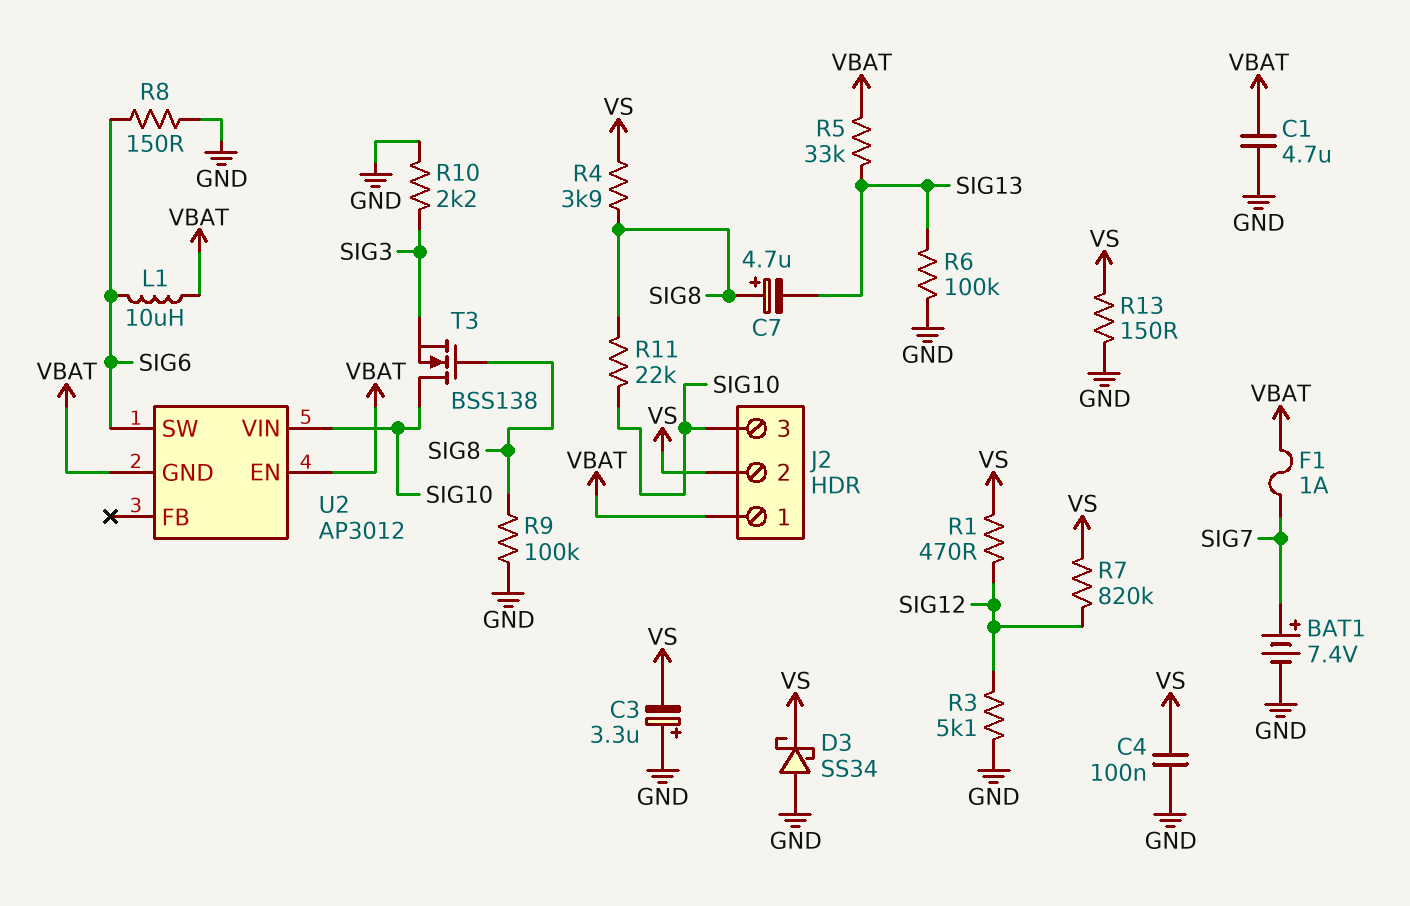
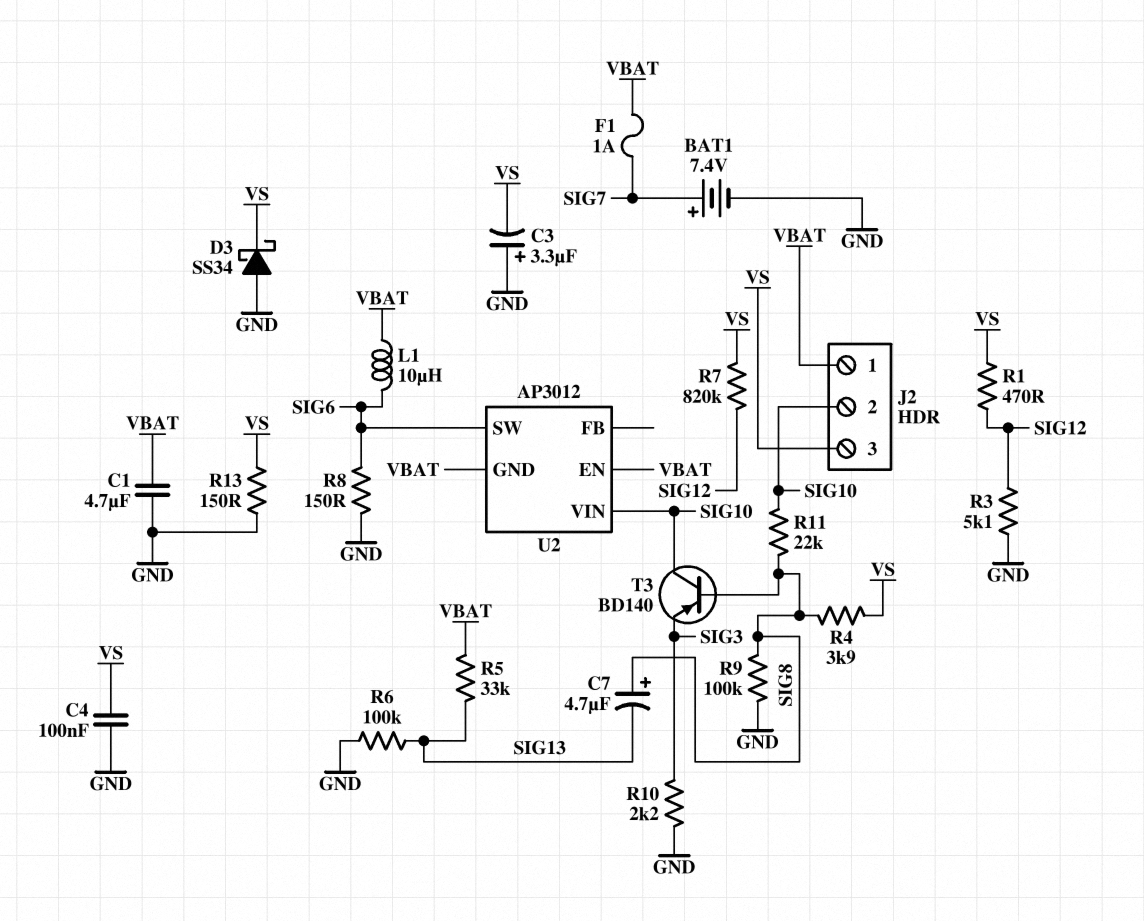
J2 pin 2: VS -> SIG10
J2 pin 3: SIG10 -> VS
T3: NMOS BSS138 (G SIG8, D SIG10, S SIG3) -> PNP BD140 (B SIG8, C SIG10, E SIG3)

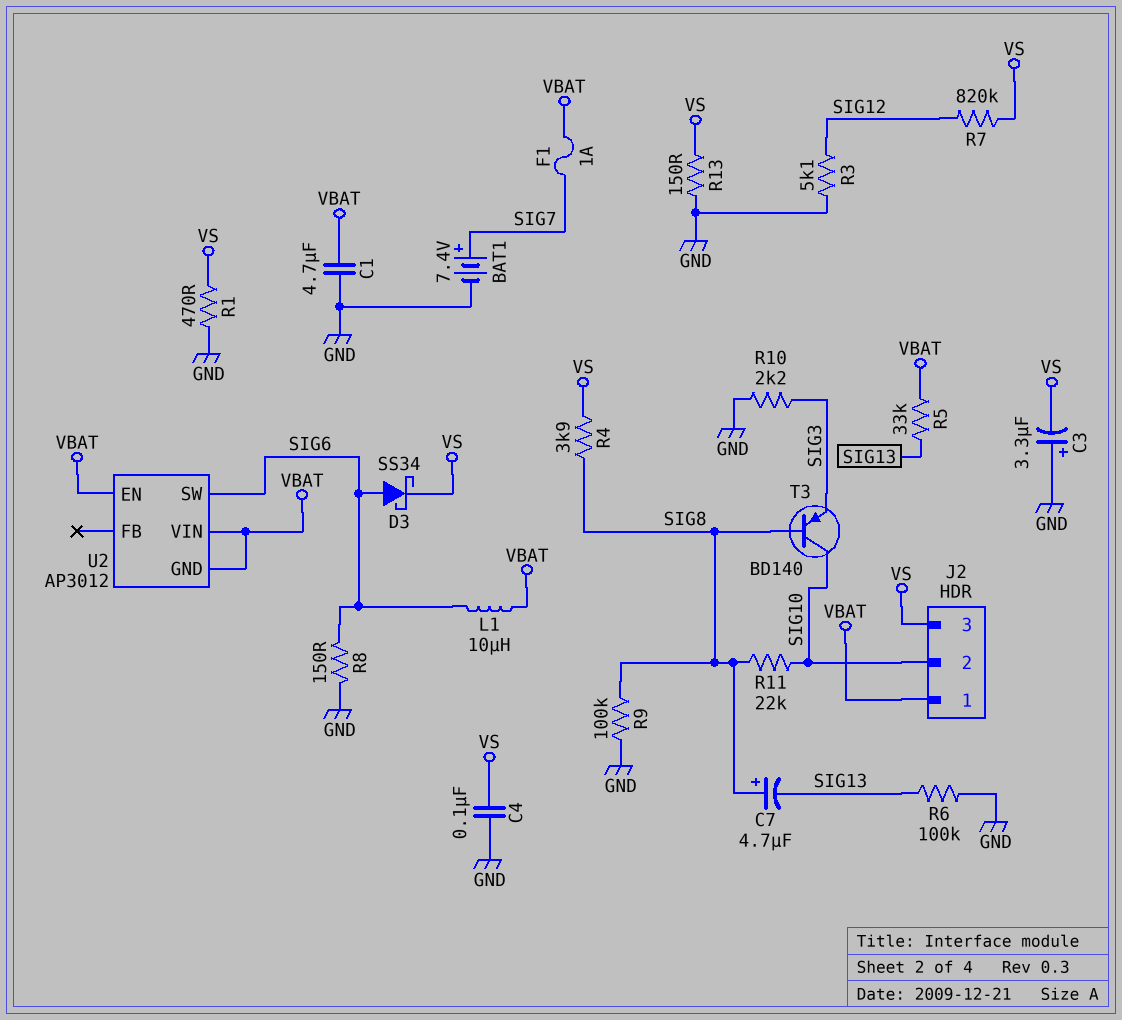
D3: schottky SS34 (A GND, K VS) -> schottky SS34 (A SIG6, K VS)
R1: 470 (SIG12, VS) -> 470 (GND, VS)
U2 pin VIN: SIG10 -> VBAT

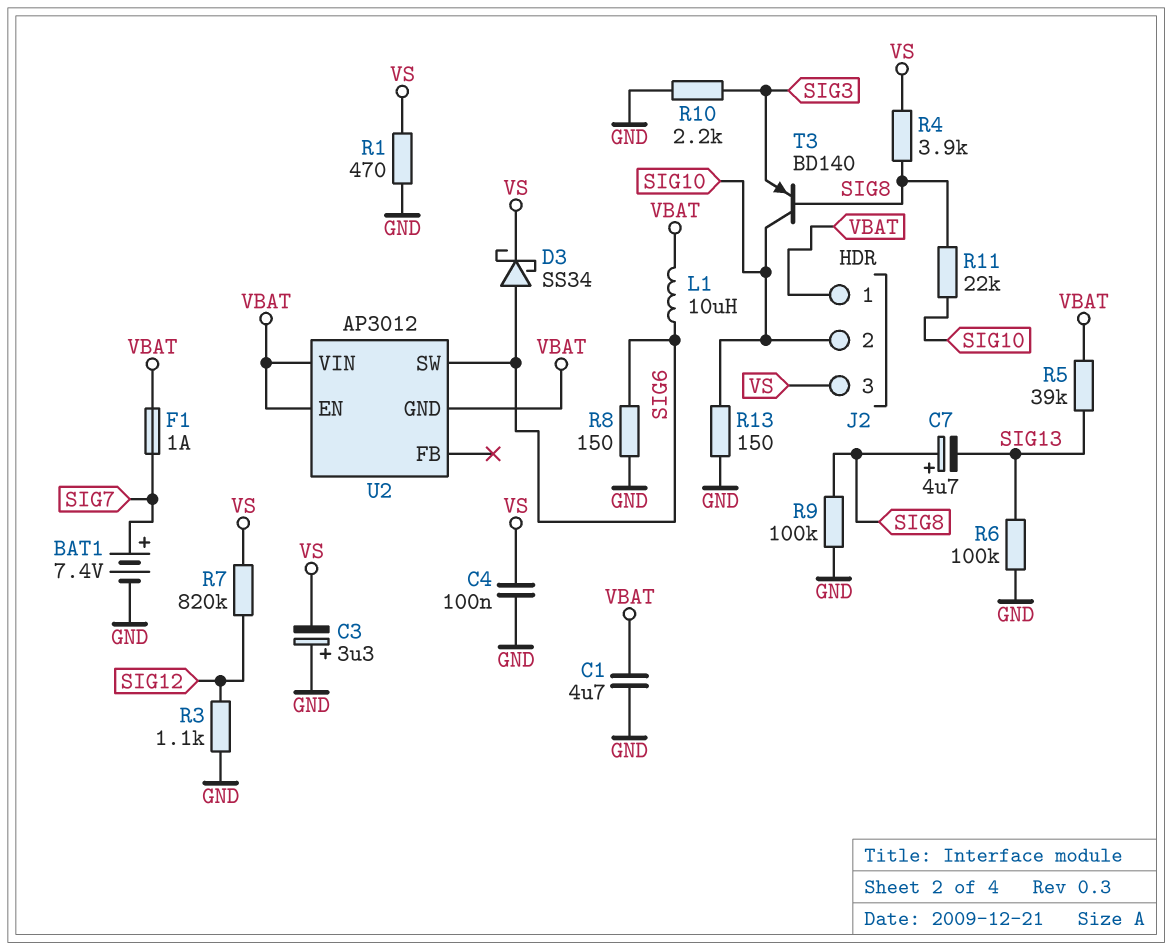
R3: 5.1k (GND, SIG12) -> 1.1k (GND, SIG12)
R5: 33k (SIG13, VBAT) -> 39k (SIG13, VBAT)
R13: 150 (GND, VS) -> 150 (GND, SIG10)

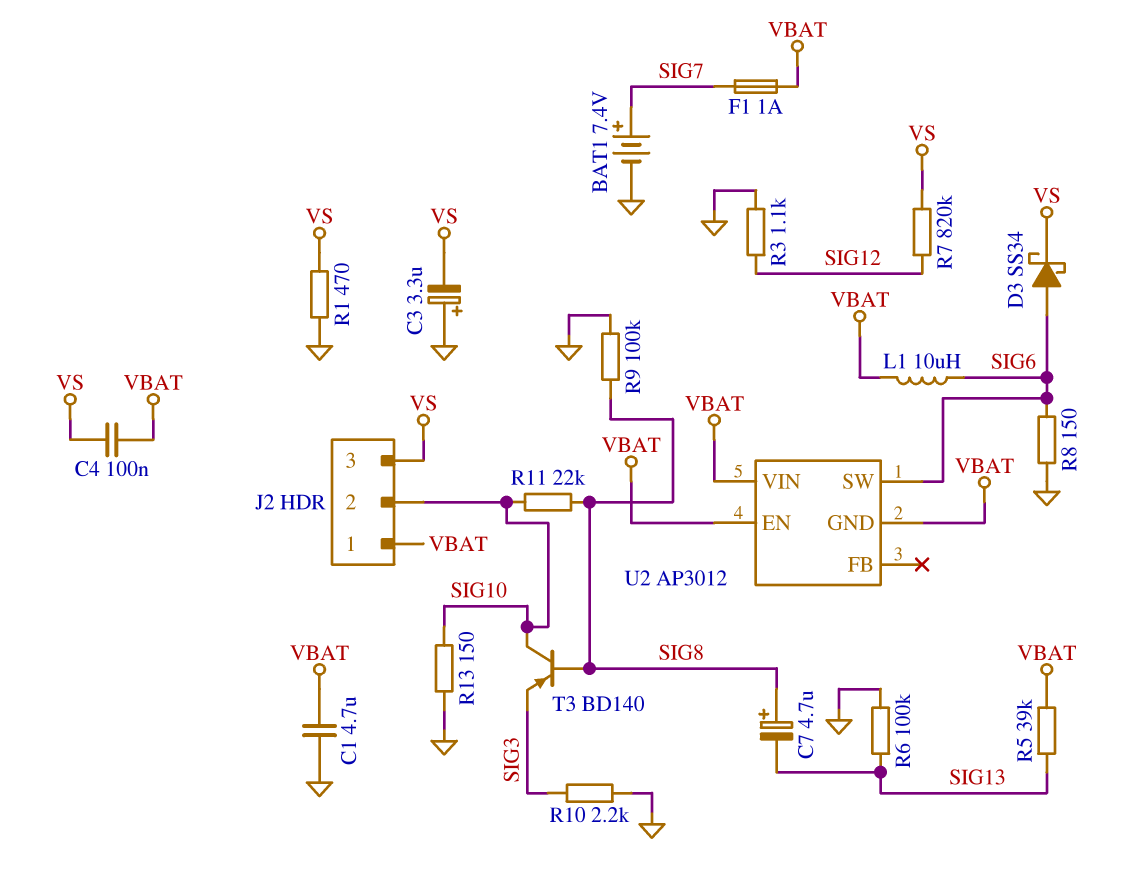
C4: 100nF (GND, VS) -> 100nF (VBAT, VS)
R4: 3.9k (SIG8, VS) -> none

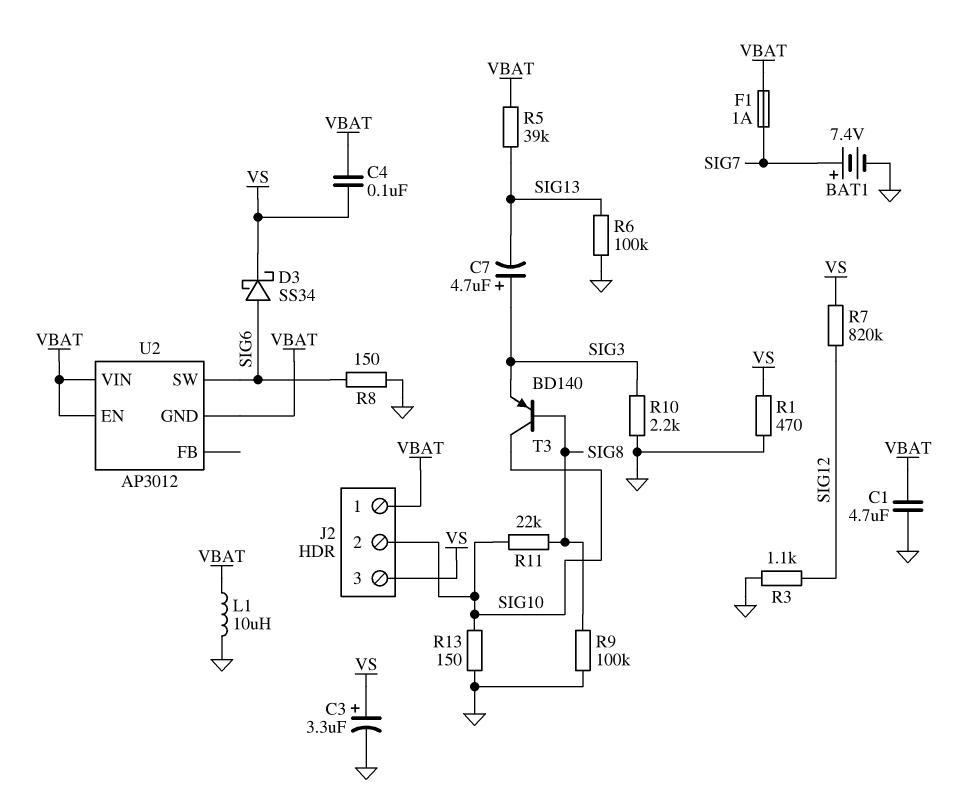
C3: 3.3uF (plus GND, minus VS) -> 3.3uF (plus VS, minus GND)
C7: 4.7uF (plus SIG8, minus SIG13) -> 4.7uF (plus SIG3, minus SIG13)
L1: 10uH (SIG6, VBAT) -> 10uH (GND, VBAT)

